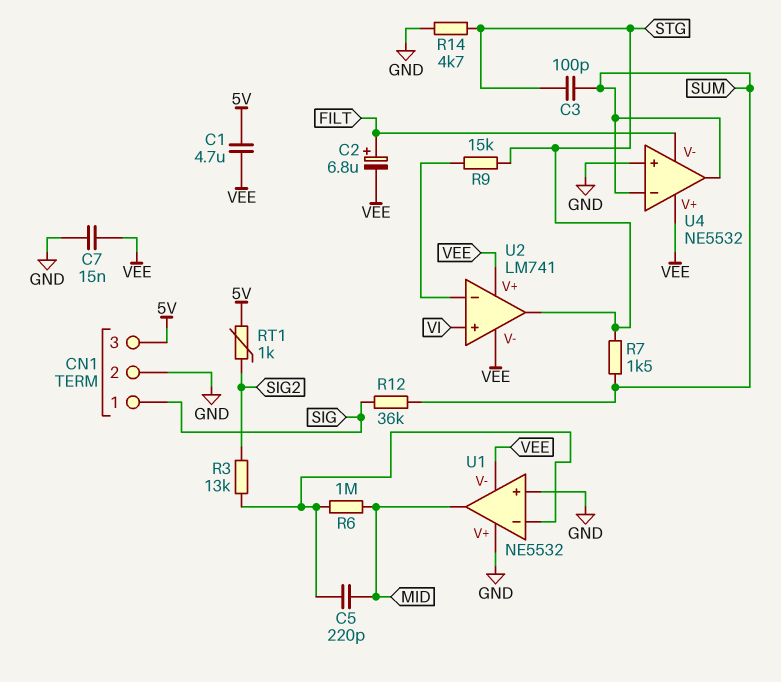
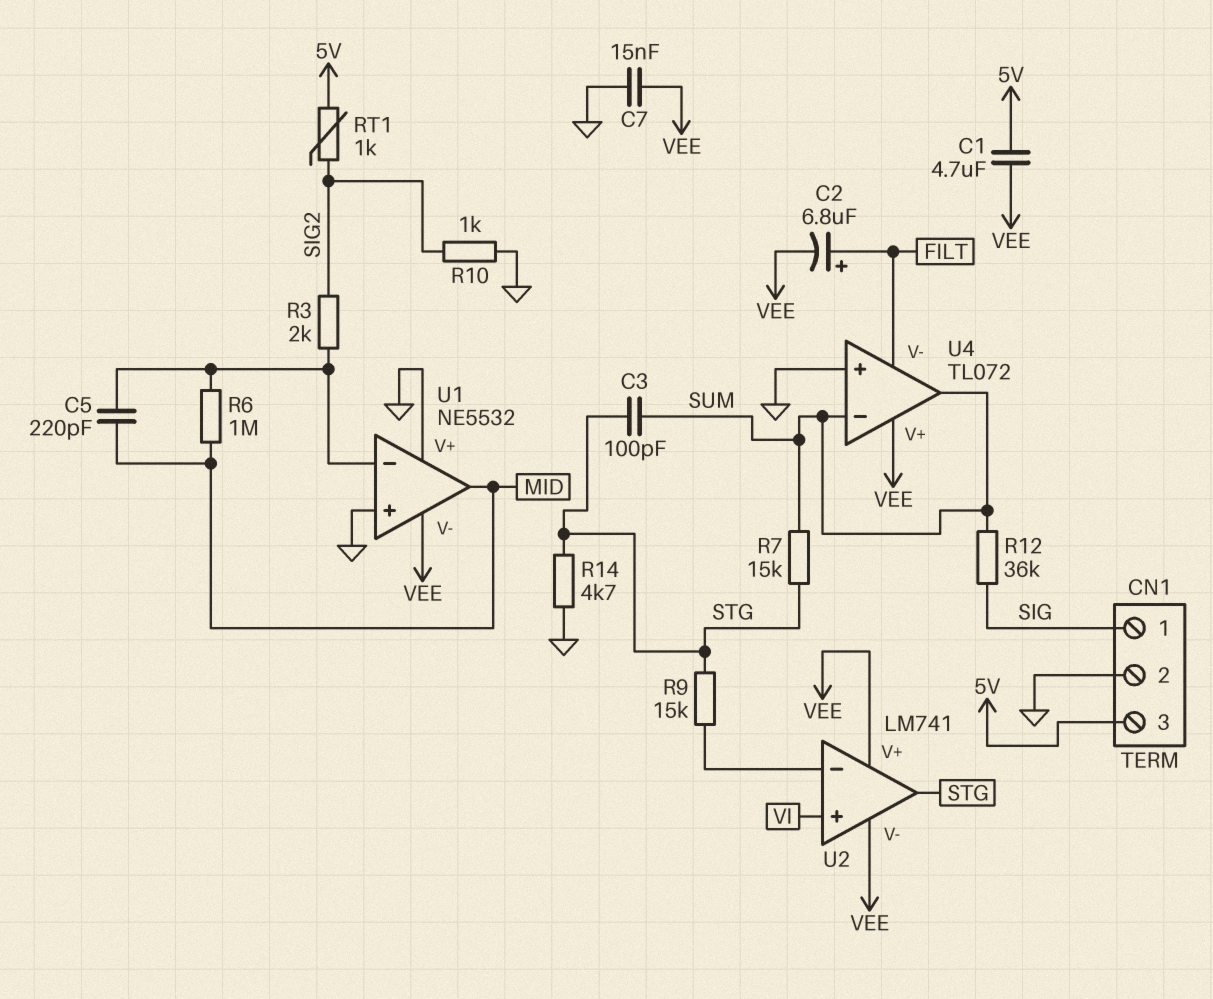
R3: 13k (SIG2, U1/in-) -> 2k (SIG2, U1/in-)
R7: 1.5k (STG, SUM) -> 15k (STG, SUM)
R10: none -> 1k (GND, SIG2)
U4: NE5532 -> TL072

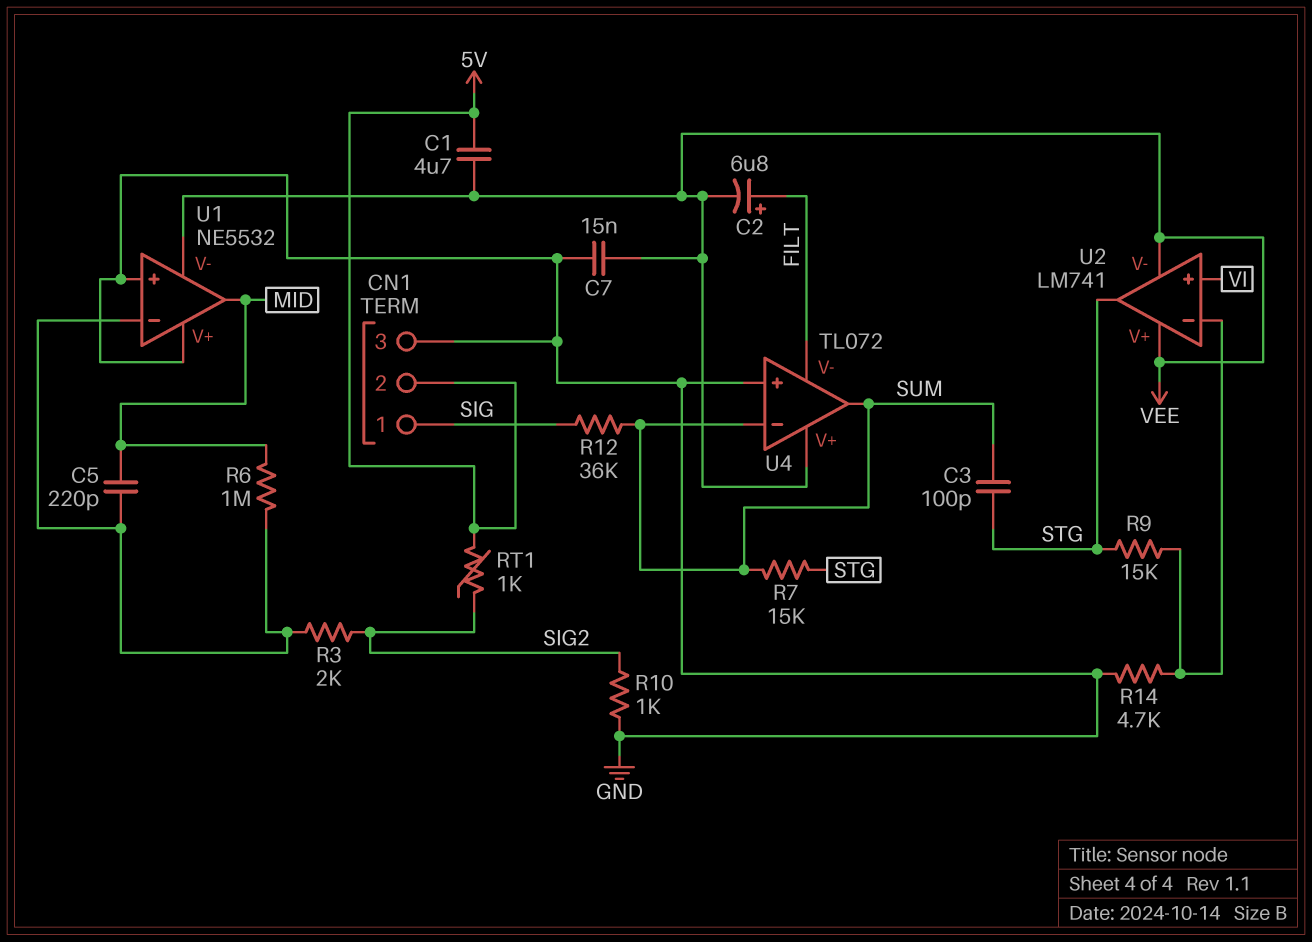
CN1 pin 2: GND -> 5V
CN1 pin 3: 5V -> GND
R14: 4.7k (GND, STG) -> 4.7k (GND, U2/in-)

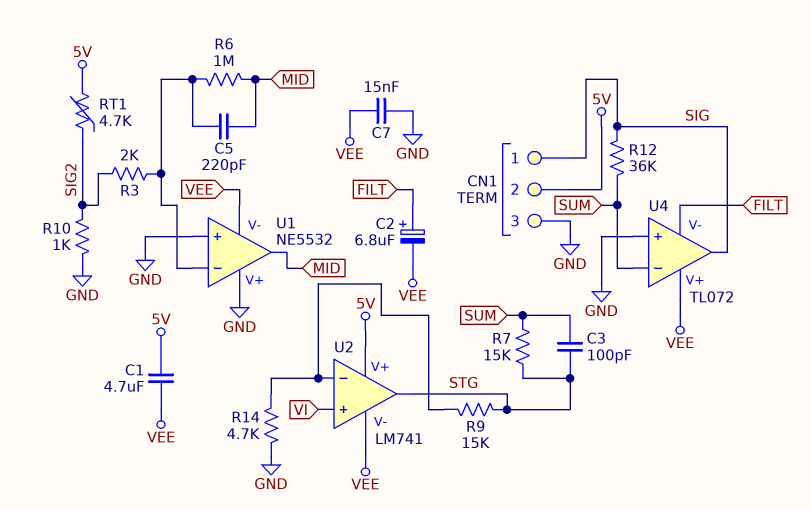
RT1: 1k (5V, SIG2) -> 4.7k (5V, SIG2)
U2 pin V+: VEE -> 5V
U4 pin out: SUM -> SIG

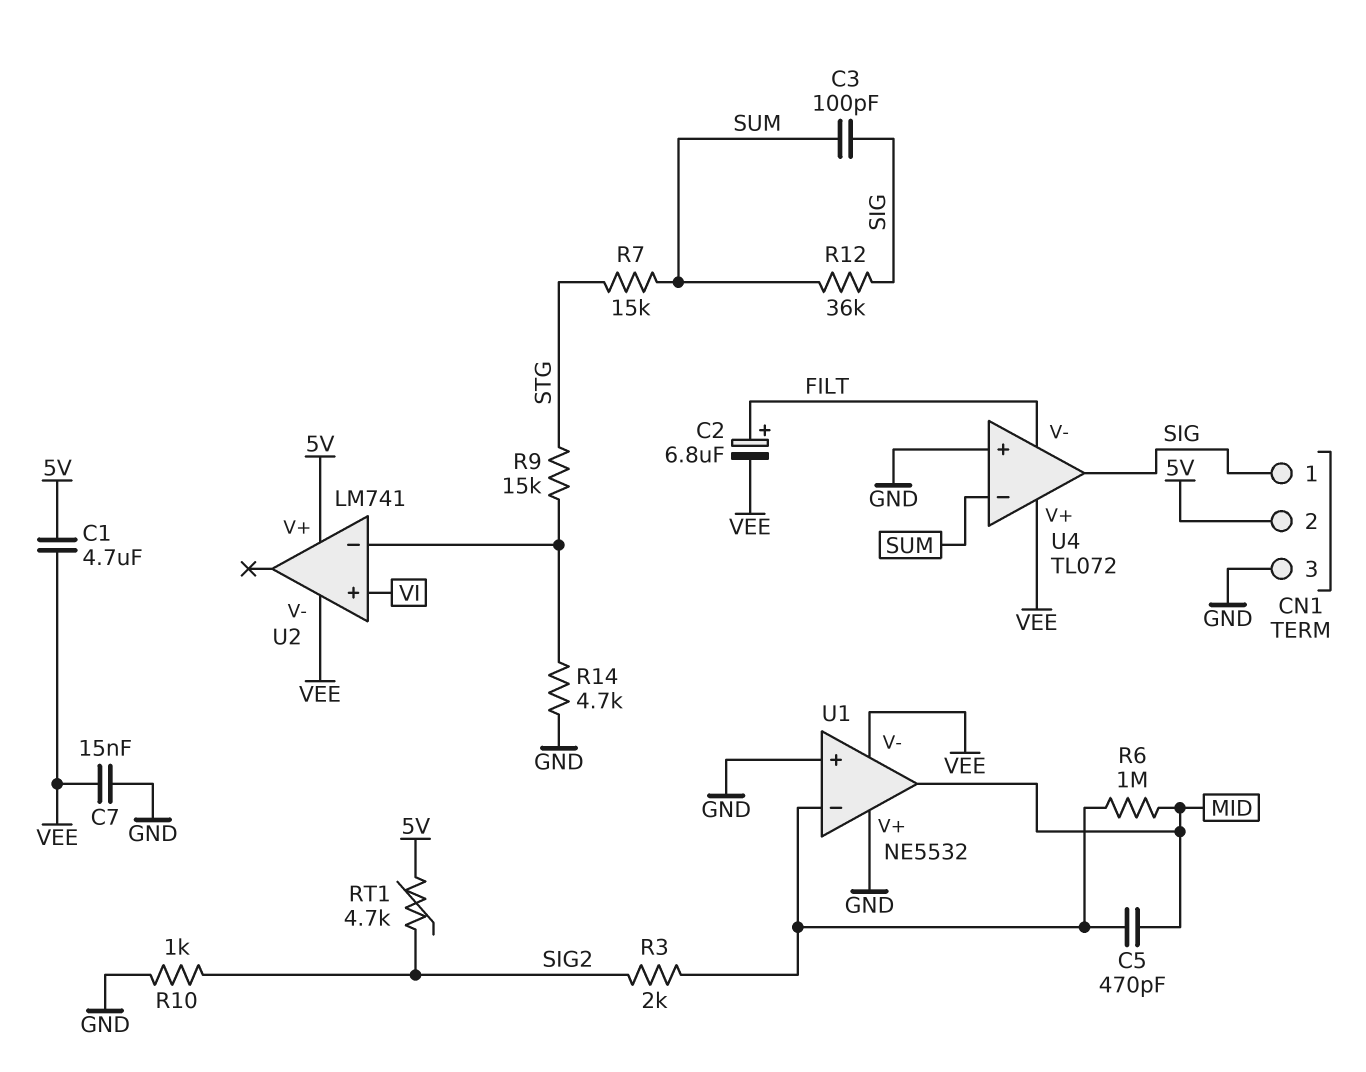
C3: 100pF (STG, SUM) -> 100pF (SIG, SUM)
C5: 220pF (MID, U1/in-) -> 470pF (MID, U1/in-)
U2 pin out: STG -> none

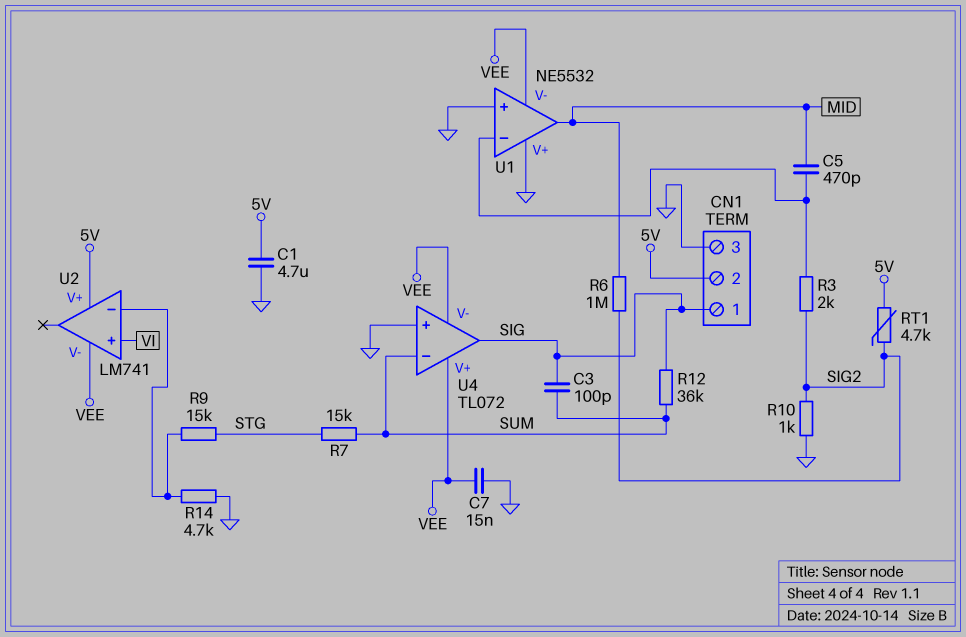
C1: 4.7uF (5V, VEE) -> 4.7uF (5V, GND)
C2: 6.8uF (plus FILT, minus VEE) -> none
R6: 1M (MID, U1/in-) -> 1M (MID, SIG2)
U4 pin V-: FILT -> VEE

